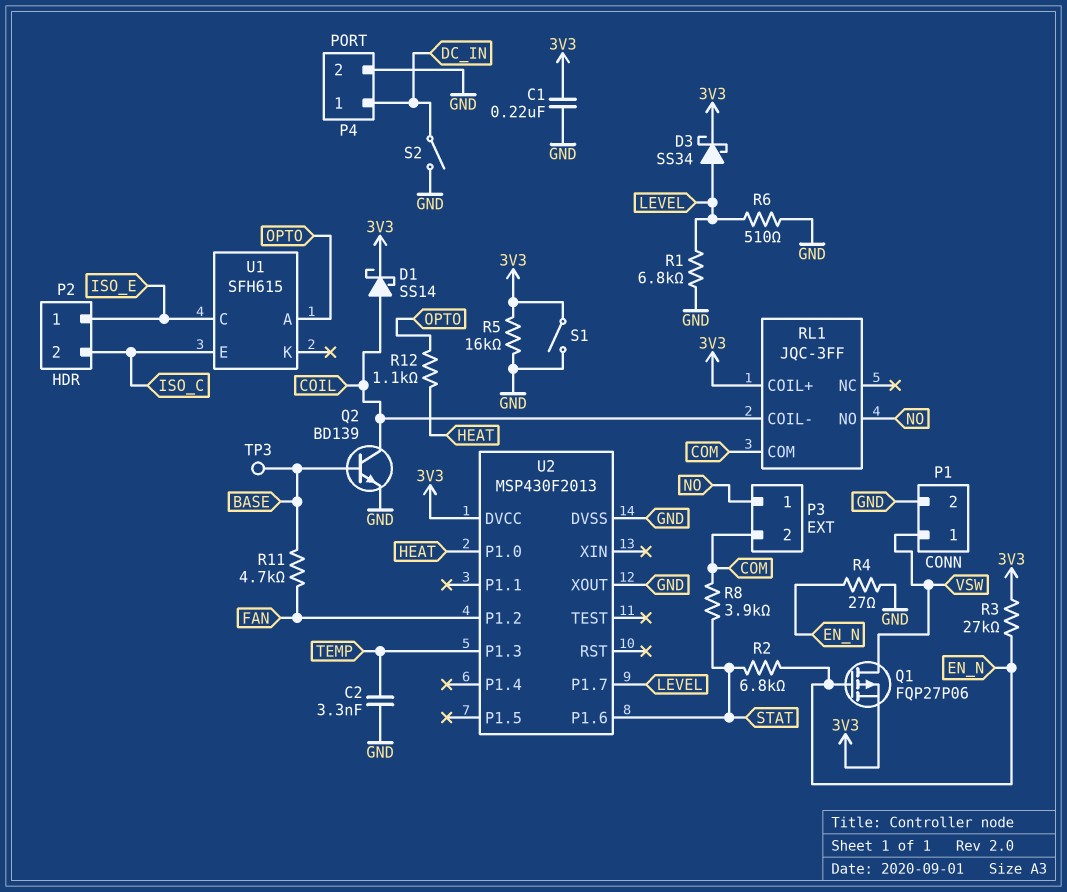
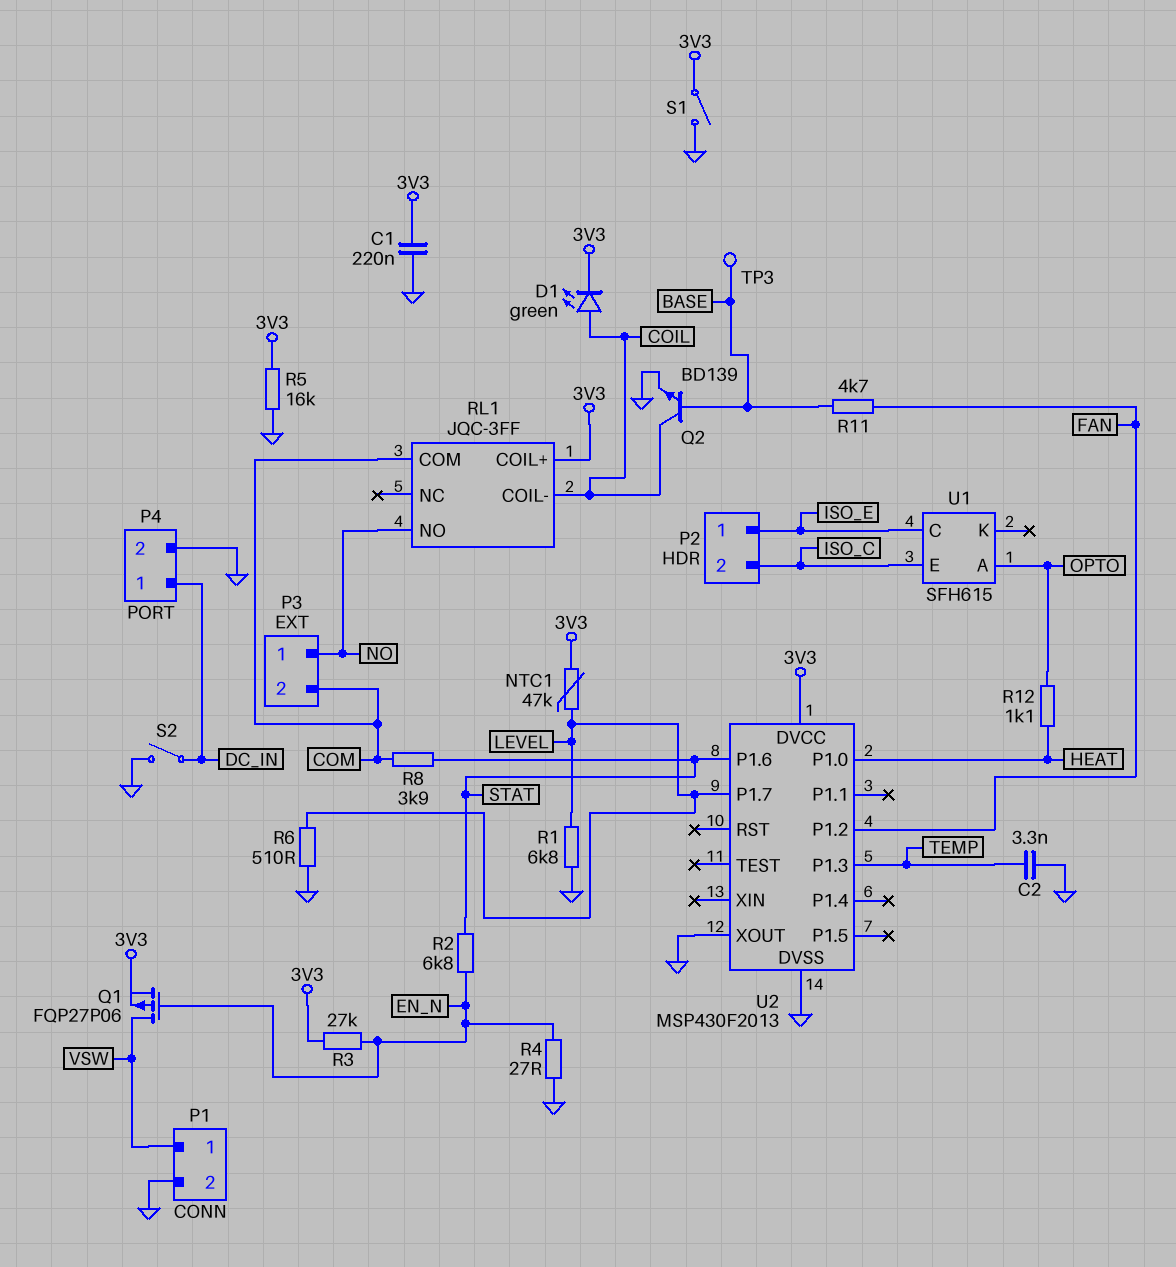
D1: schottky SS14 (A COIL, K 3V3) -> LED green (A COIL, K 3V3)
D3: schottky SS34 (A LEVEL, K 3V3) -> none
NTC1: none -> 47k (3V3, LEVEL)

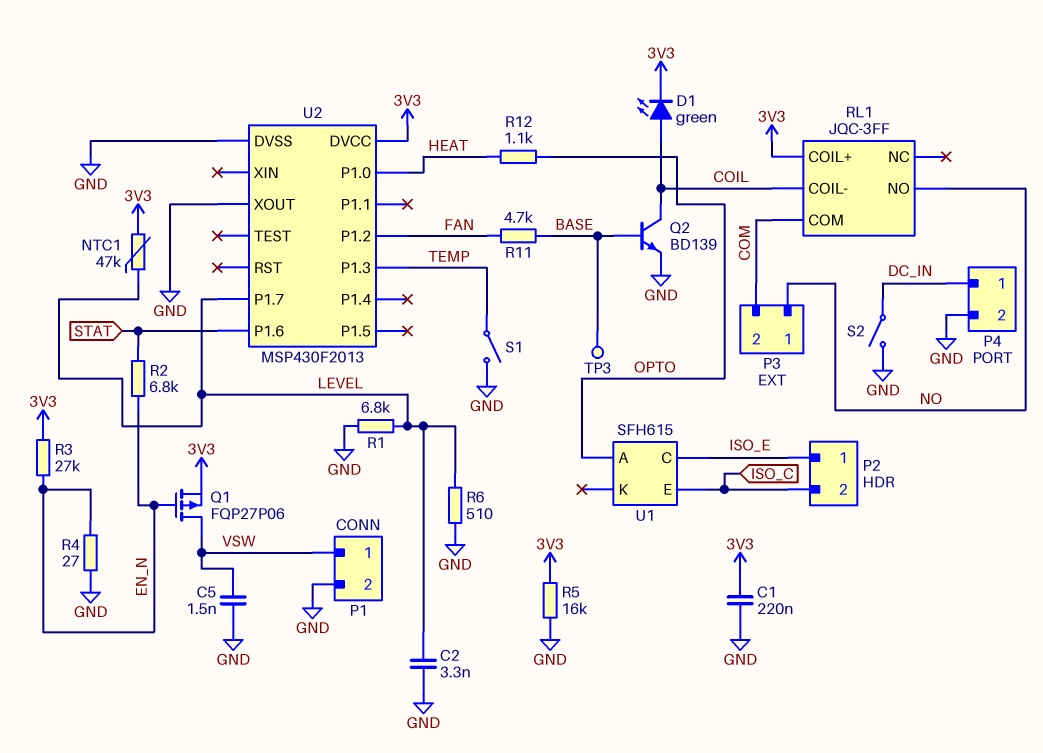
C2: 3.3nF (GND, TEMP) -> 3.3nF (GND, LEVEL)
C5: none -> 1.5nF (GND, VSW)
R8: 3.9k (COM, STAT) -> none
S1: switch (3V3, GND) -> switch (GND, TEMP)

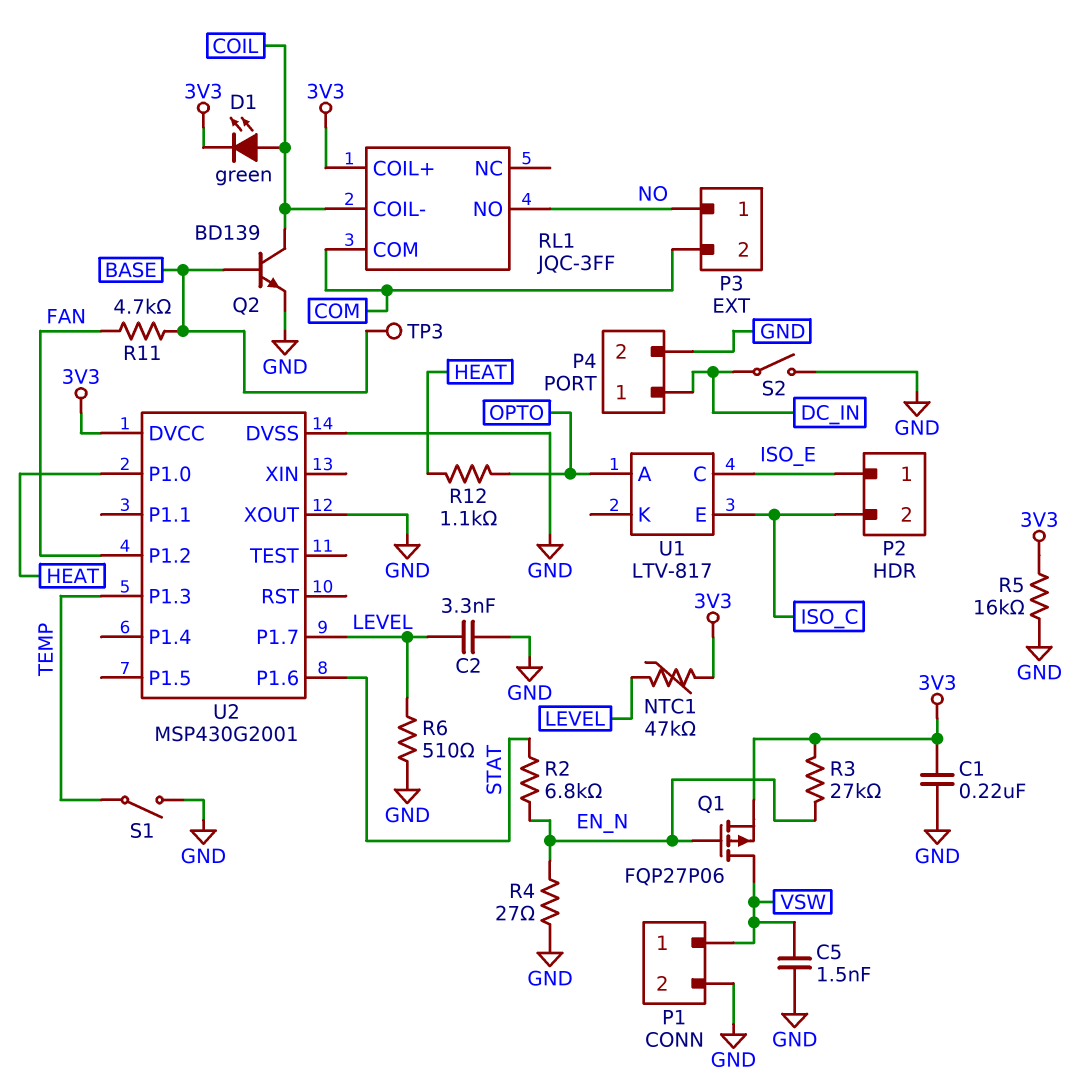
R1: 6.8k (GND, LEVEL) -> none
U1: SFH615 -> LTV-817
U2: MSP430F2013 -> MSP430G2001

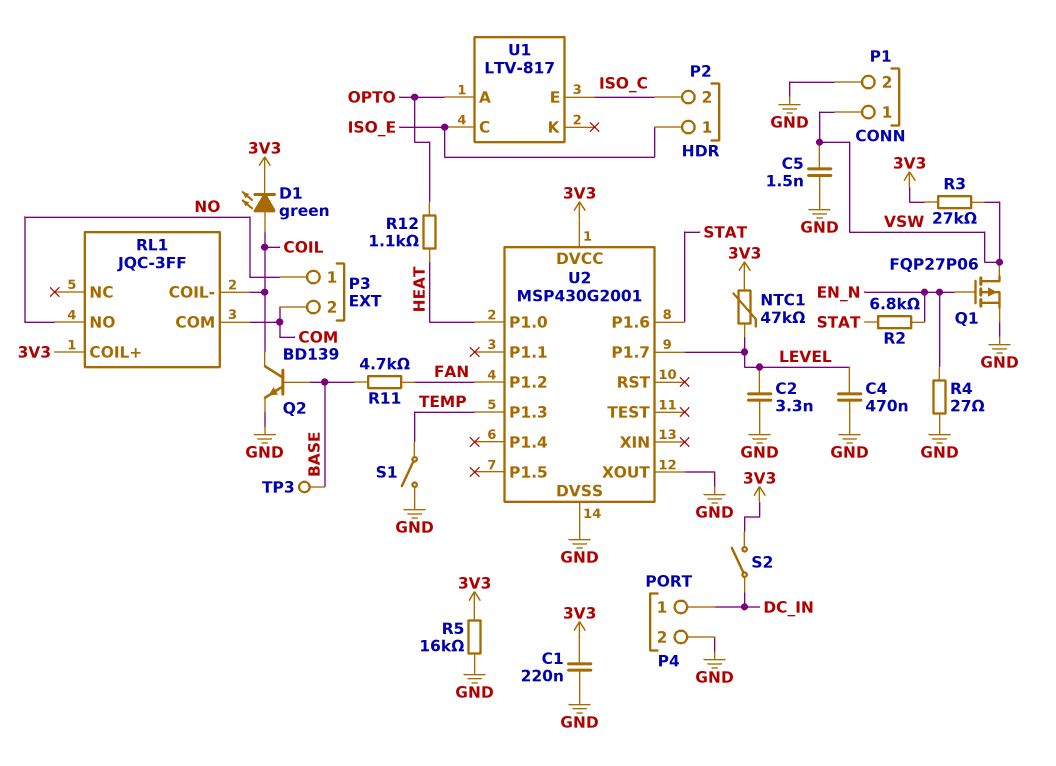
C4: none -> 470nF (GND, LEVEL)
Q1: PMOS FQP27P06 (G EN_N, D VSW, S 3V3) -> PMOS FQP27P06 (G EN_N, D VSW, S GND)
R3: 27k (3V3, EN_N) -> 27k (3V3, VSW)
R6: 510 (GND, LEVEL) -> none
S2: switch (DC_IN, GND) -> switch (3V3, DC_IN)

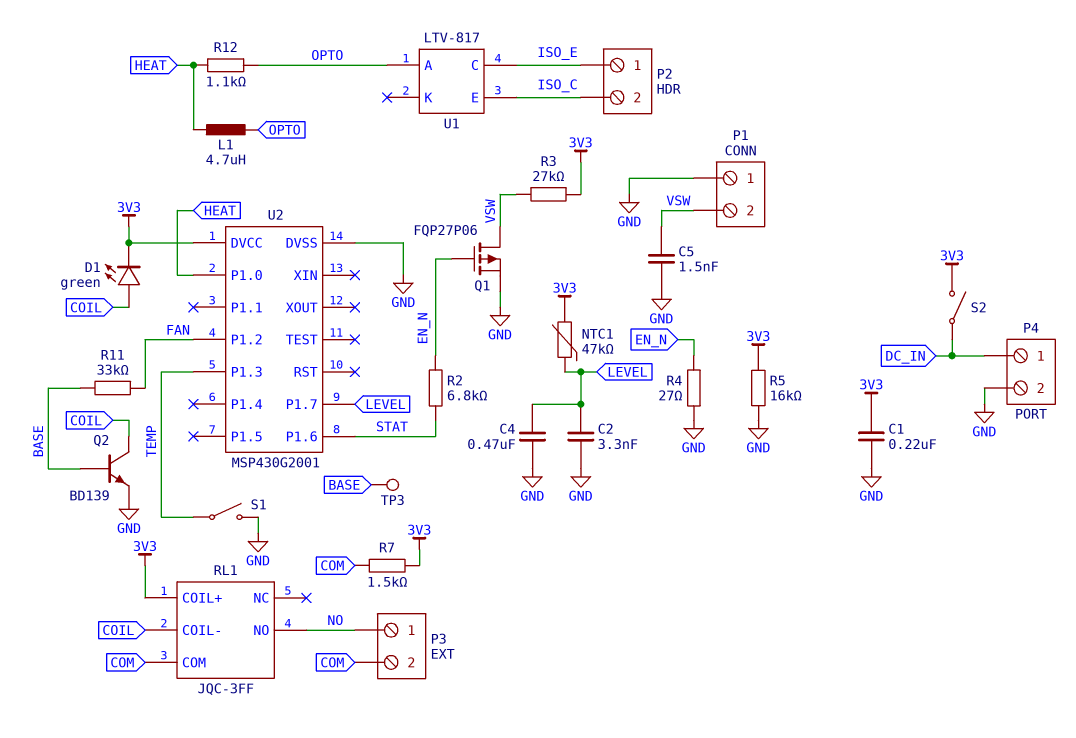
L1: none -> 4.7uH (HEAT, OPTO)
P1 pin 1: VSW -> GND
P1 pin 2: GND -> VSW
R7: none -> 1.5k (3V3, COM)
R11: 4.7k (BASE, FAN) -> 33k (BASE, FAN)
U2 pin XOUT: GND -> none

